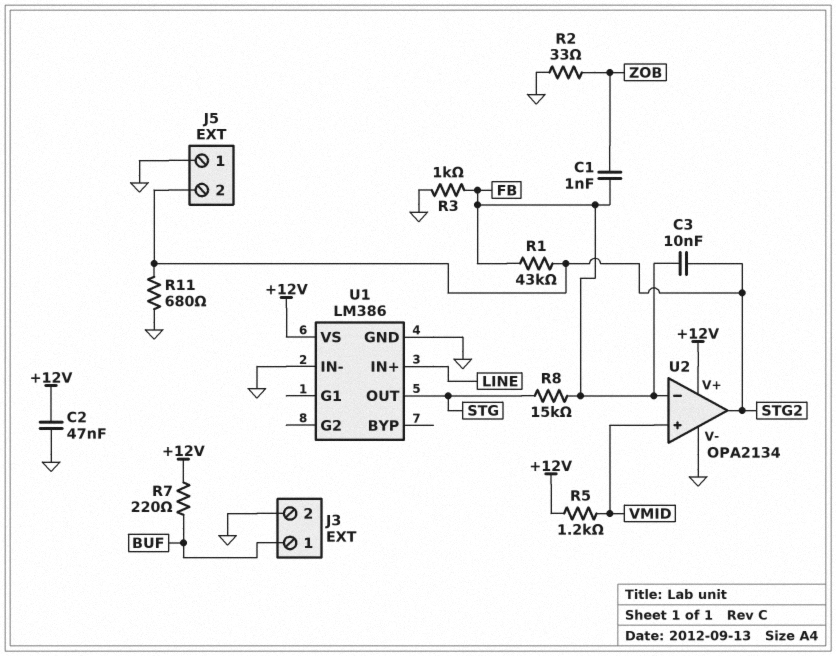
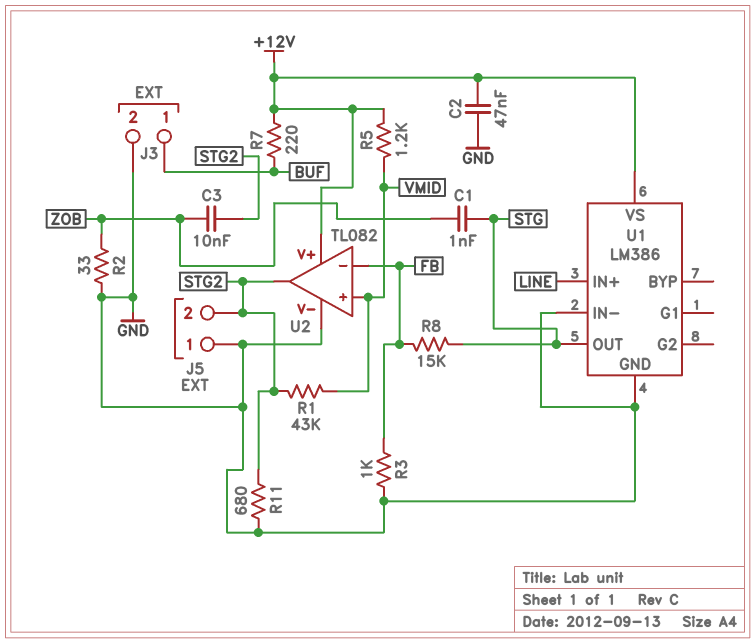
C1: 1nF (FB, ZOB) -> 1nF (STG, ZOB)
C3: 10nF (FB, STG2) -> 10nF (STG2, ZOB)
R1: 43k (FB, STG2) -> 43k (STG2, VMID)
U2: OPA2134 -> TL082

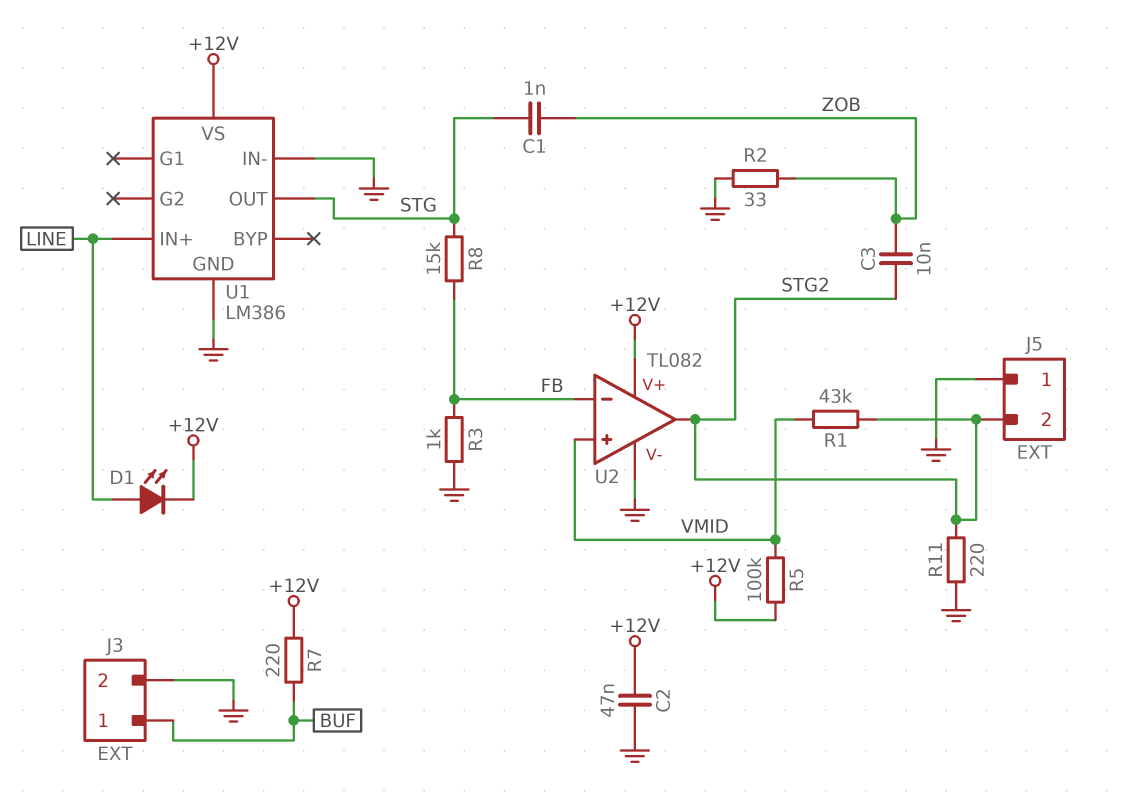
D1: none -> LED (A LINE, K +12V)
R5: 1.2k (+12V, VMID) -> 100k (+12V, VMID)
R11: 680 (GND, STG2) -> 220 (GND, STG2)

